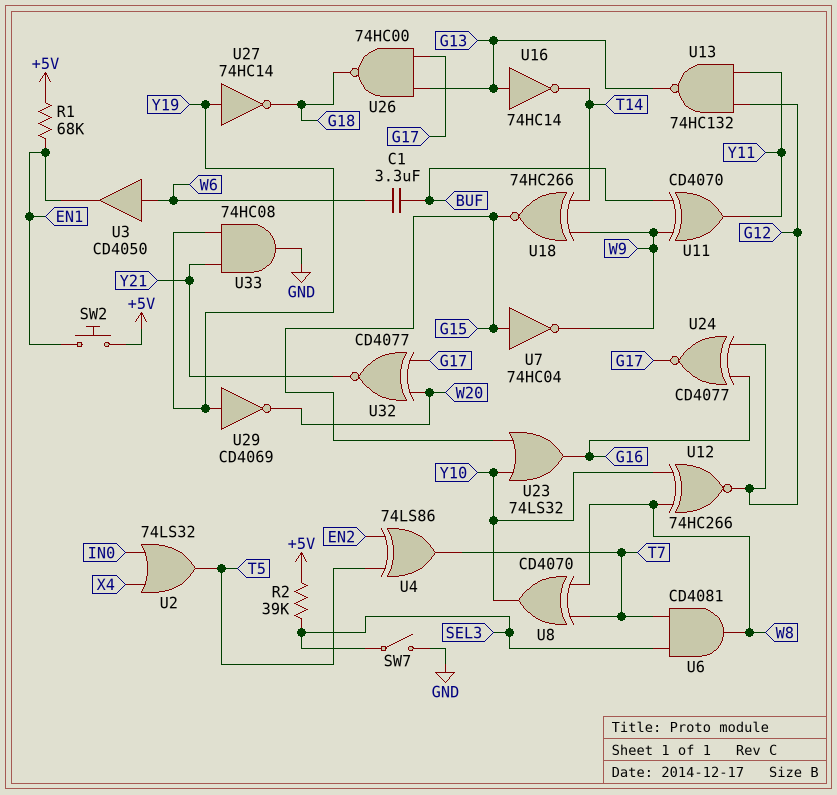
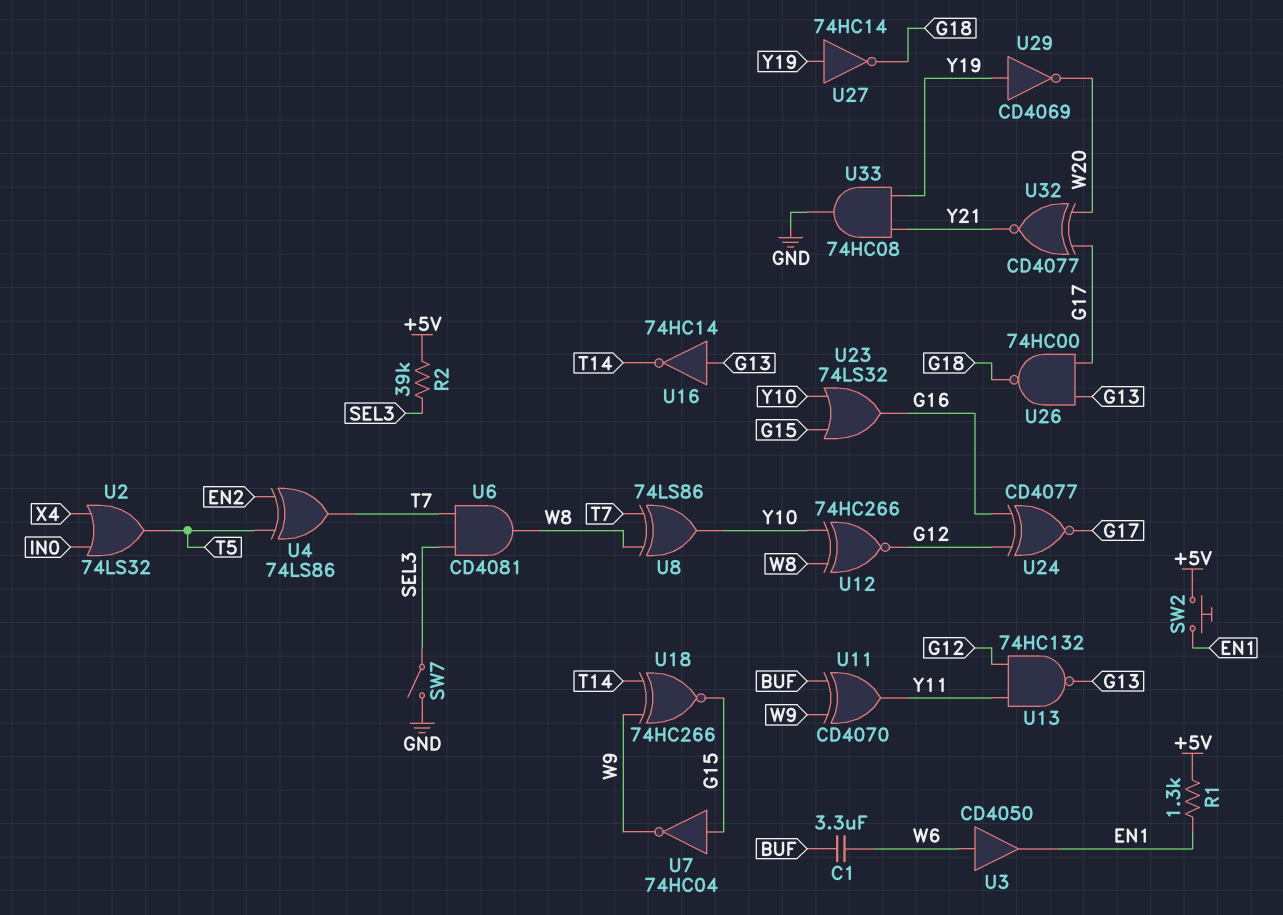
R1: 68k (+5V, EN1) -> 1.3k (+5V, EN1)
U8: XOR CD4070 (in T7, in W8, out Y10) -> XOR 74LS86 (in T7, in W8, out Y10)

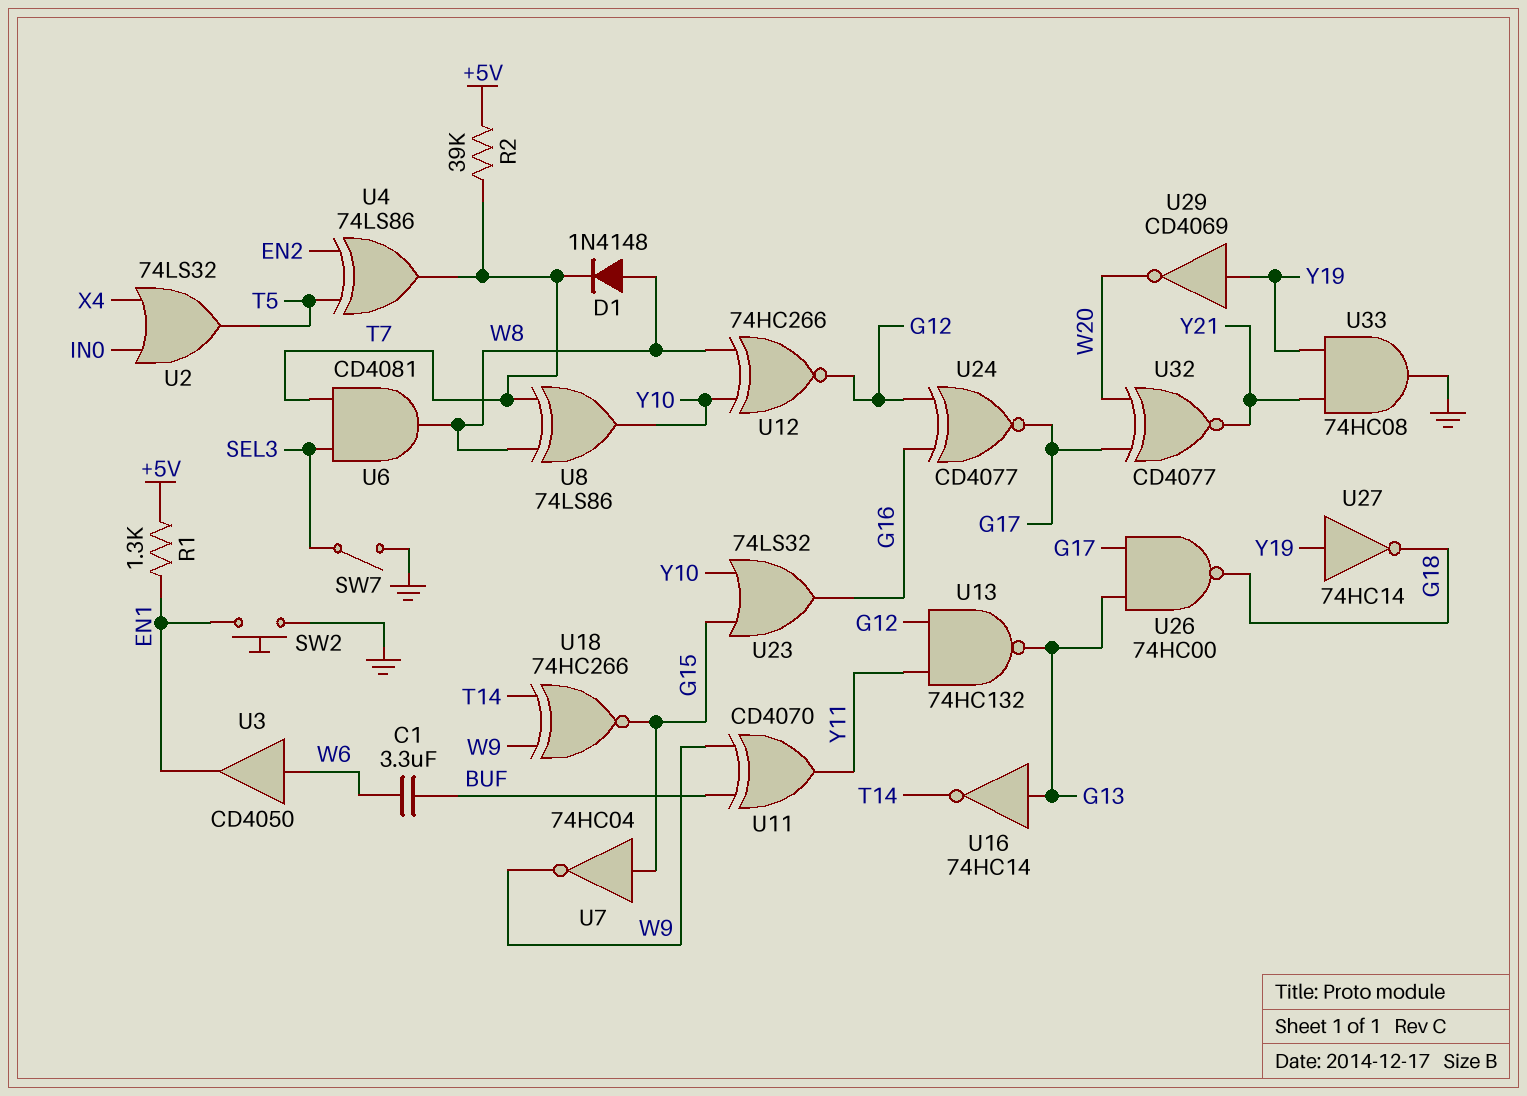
D1: none -> diode 1N4148 (A W8, K T7)
R2: 39k (+5V, SEL3) -> 39k (+5V, T7)
SW2: button (+5V, EN1) -> button (EN1, GND)

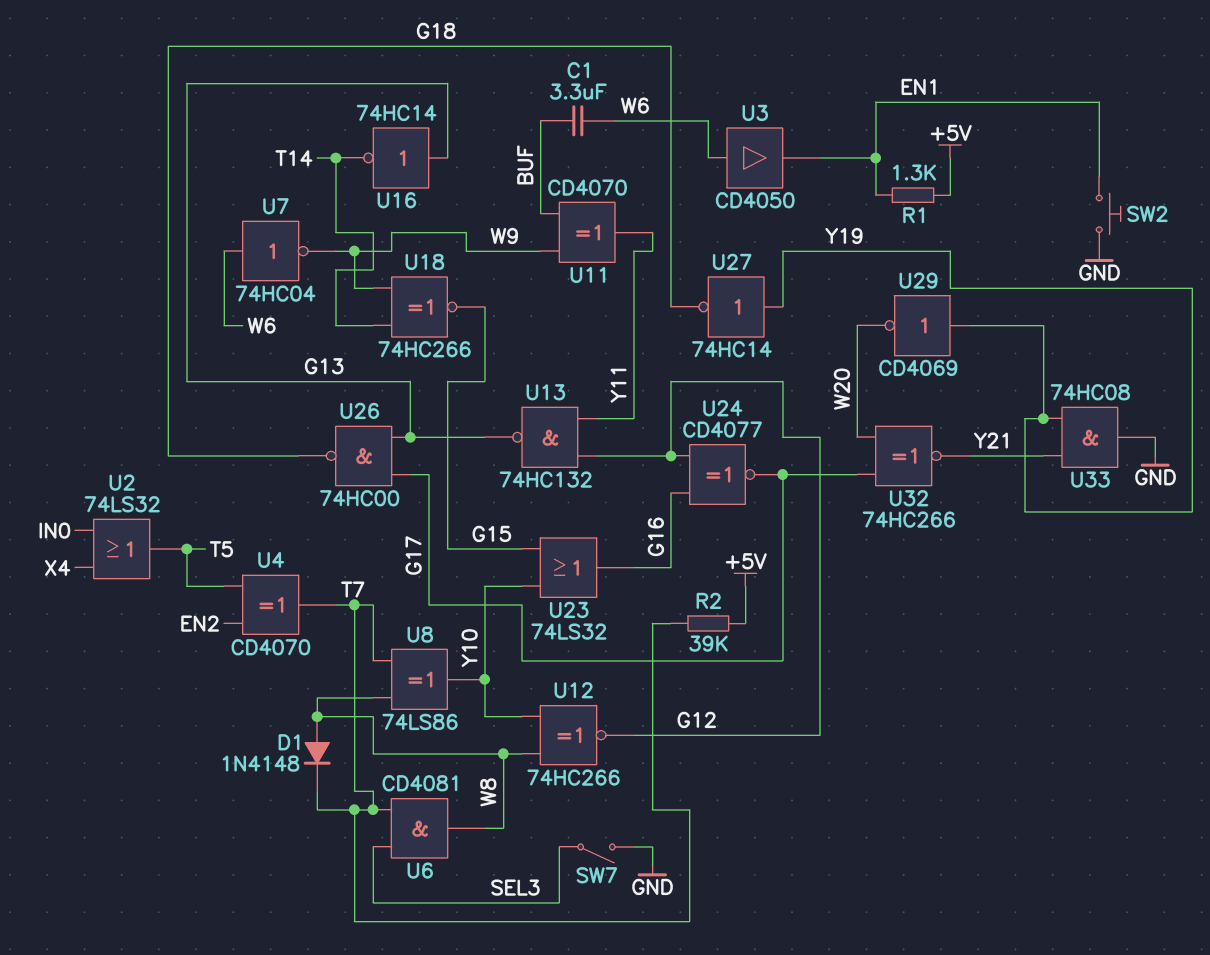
U4: XOR 74LS86 (in EN2, in T5, out T7) -> XOR CD4070 (in EN2, in T5, out T7)
U7: NOT 74HC04 (in G15, out W9) -> NOT 74HC04 (in W6, out W9)
U32: XNOR CD4077 (in G17, in W20, out Y21) -> XNOR 74HC266 (in G17, in W20, out Y21)

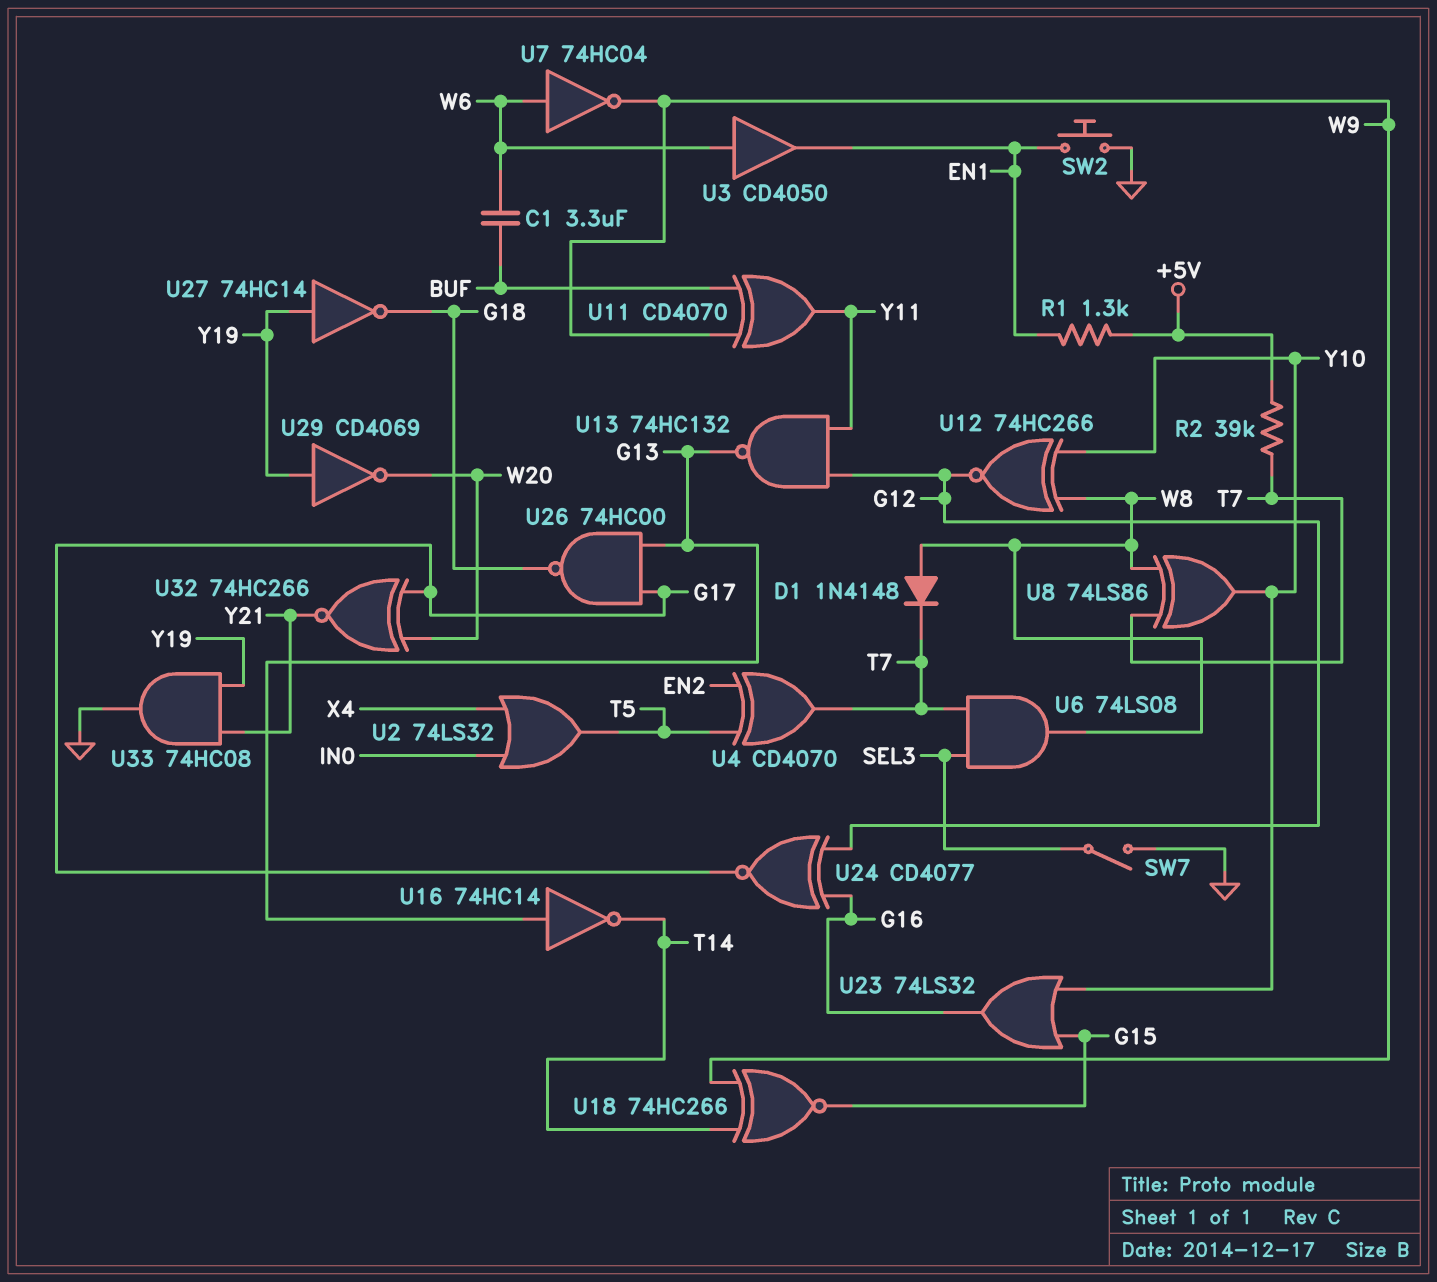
U6: AND CD4081 (in SEL3, in T7, out W8) -> AND 74LS08 (in SEL3, in T7, out W8)

